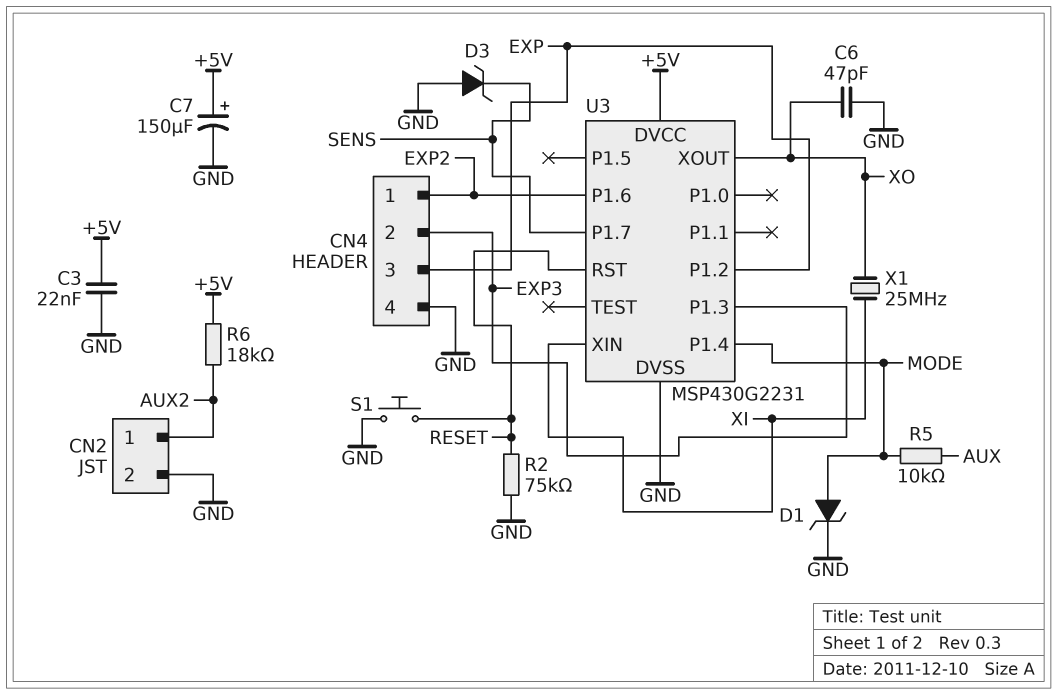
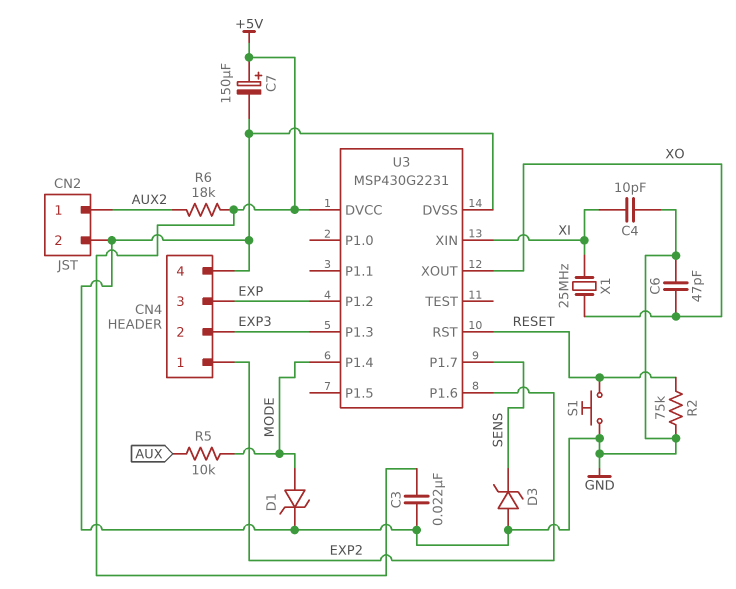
C4: none -> 10pF (GND, XI)

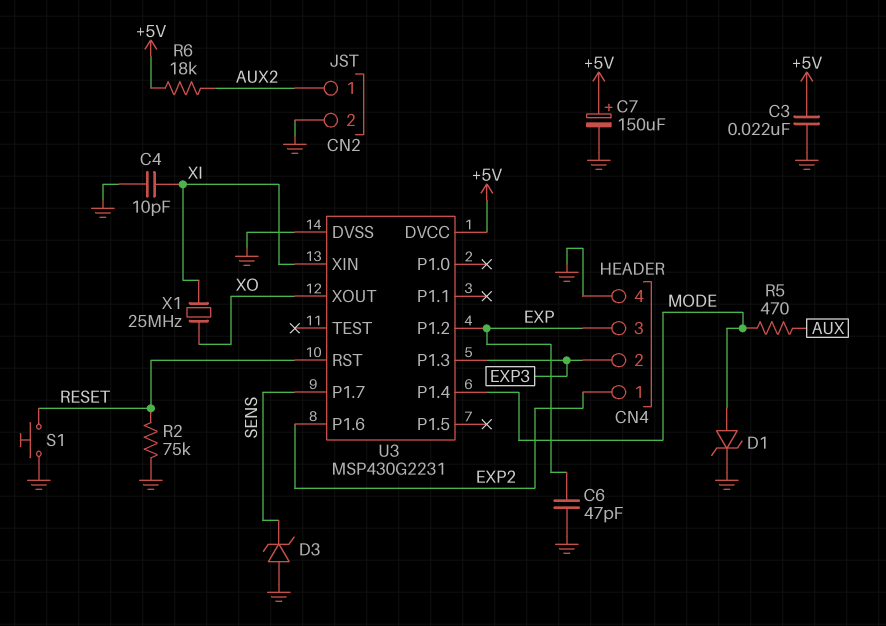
C6: 47pF (GND, XO) -> 47pF (EXP, GND)
R5: 10k (AUX, MODE) -> 470 (AUX, MODE)

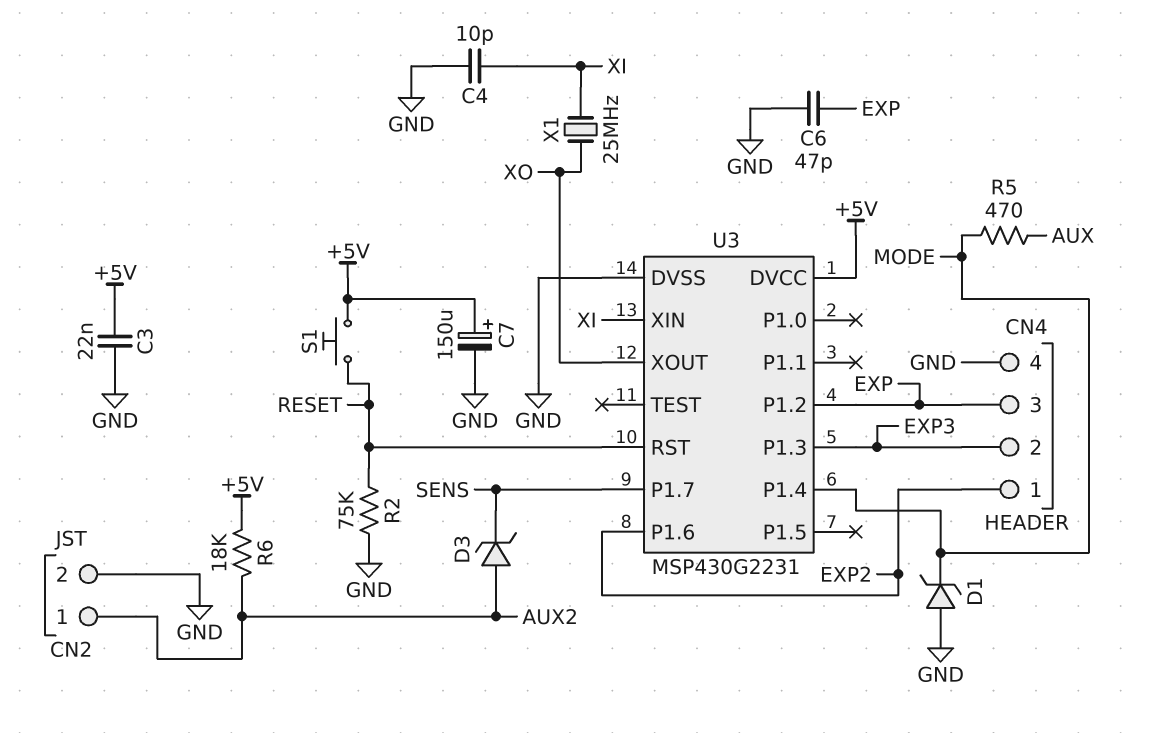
D1: zener (A MODE, K GND) -> zener (A GND, K MODE)
D3: zener (A GND, K SENS) -> zener (A AUX2, K SENS)
S1: button (GND, RESET) -> button (+5V, RESET)

